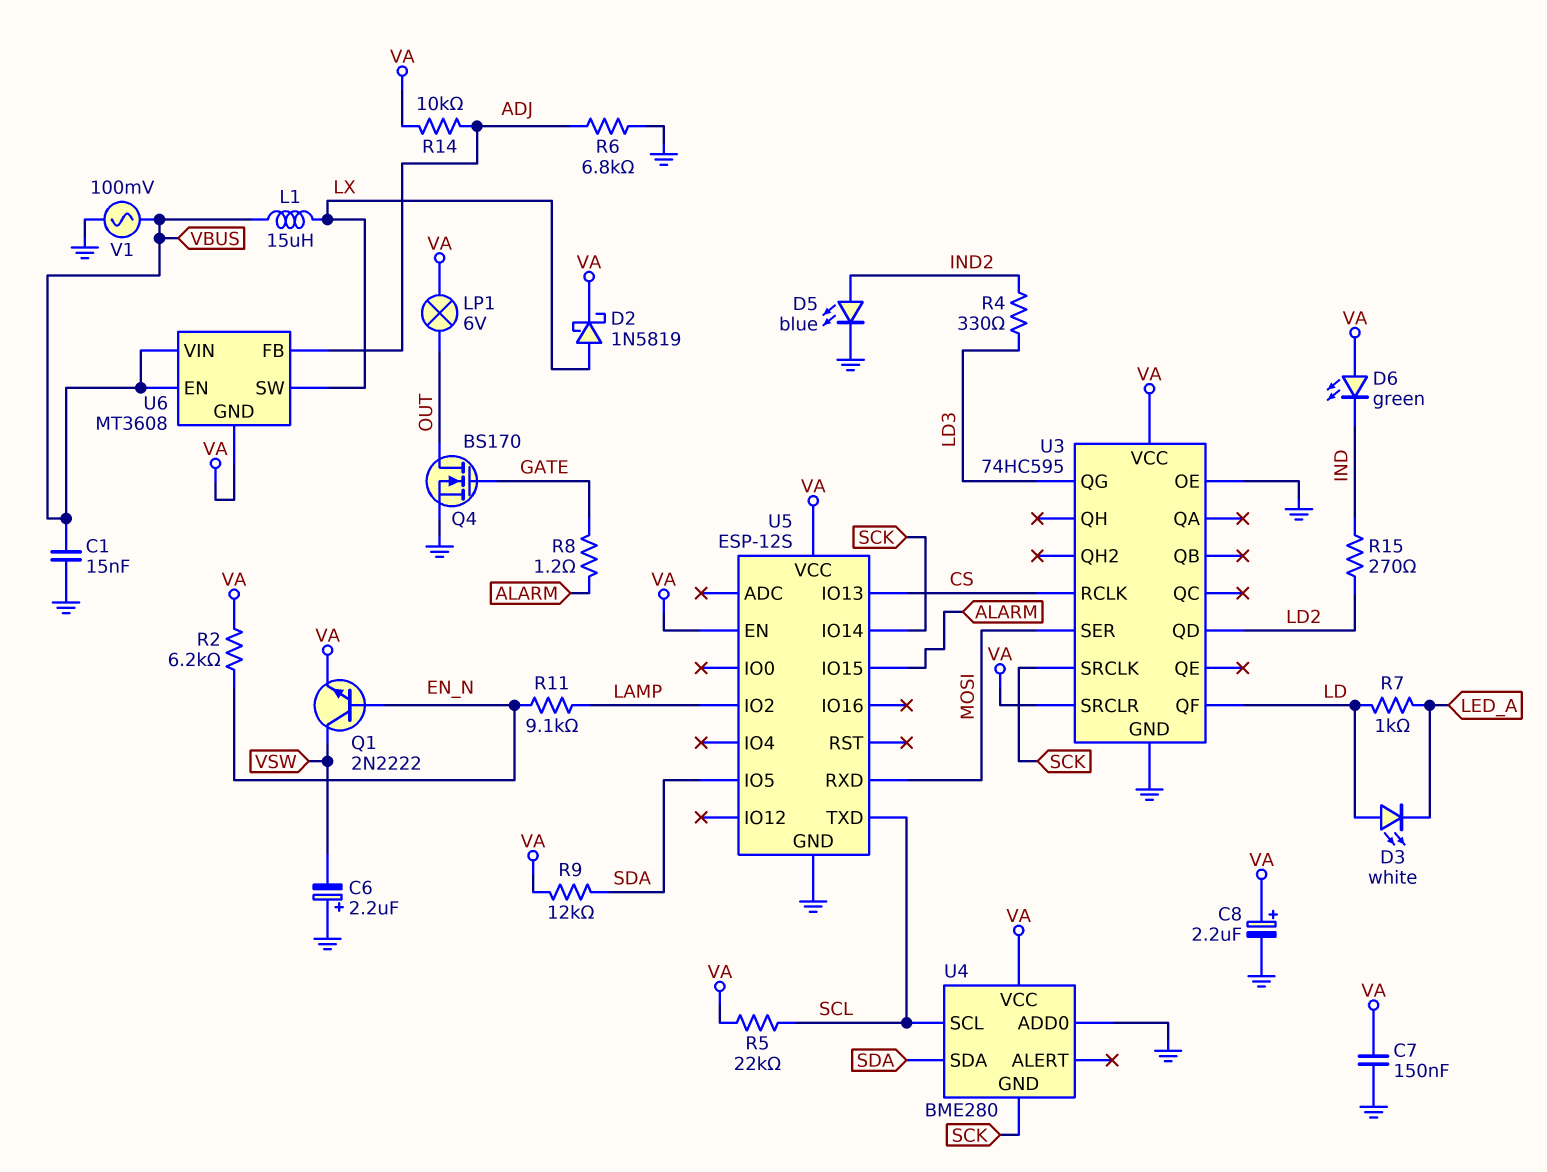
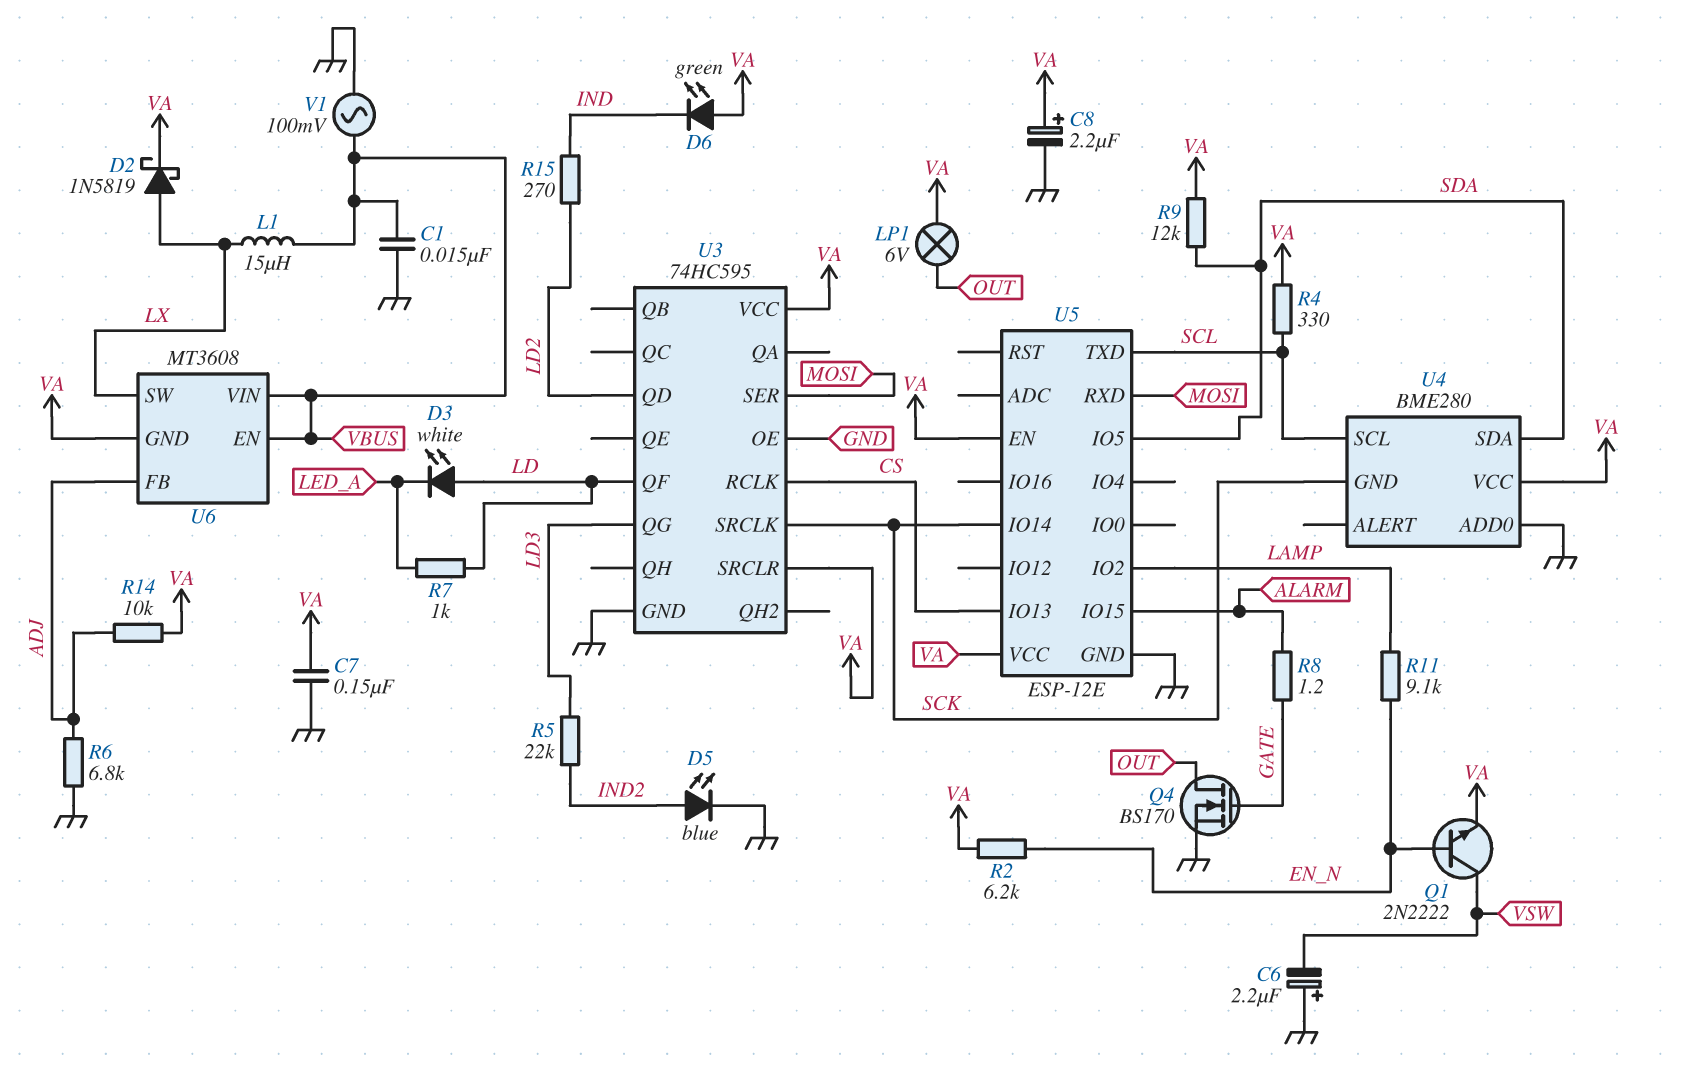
R4: 330 (IND2, LD3) -> 330 (SCL, VA)
R5: 22k (SCL, VA) -> 22k (IND2, LD3)
U5: ESP-12S -> ESP-12E

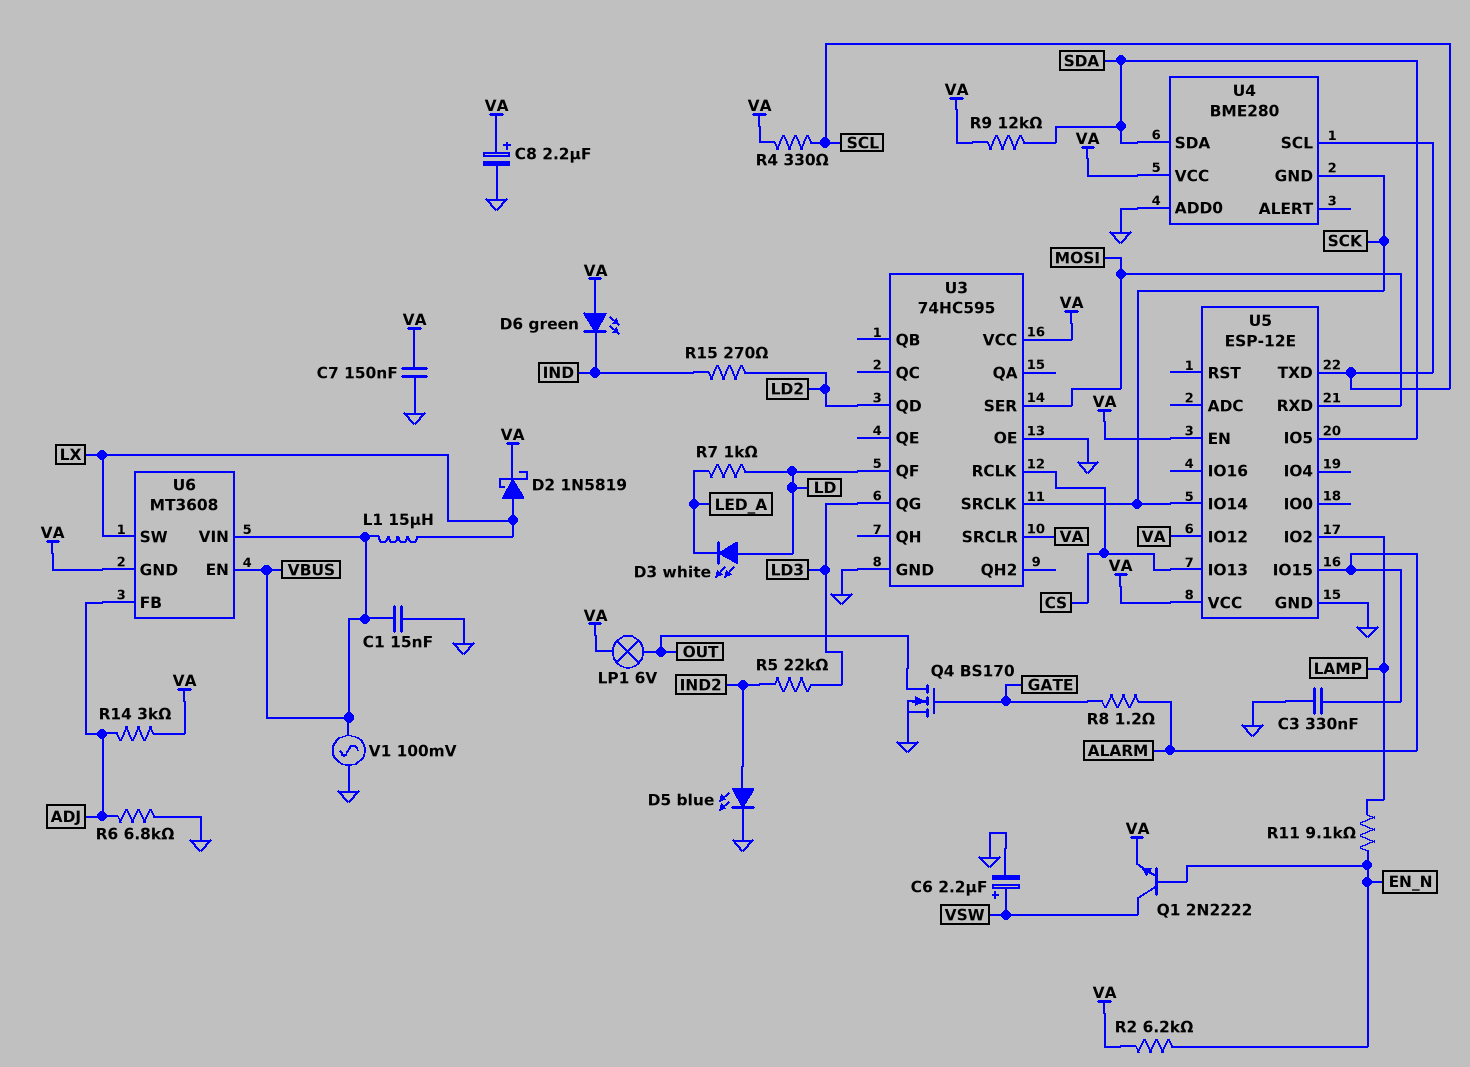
C3: none -> 330nF (ALARM, GND)
C6: 2.2uF (plus GND, minus VSW) -> 2.2uF (plus VSW, minus GND)
R14: 10k (ADJ, VA) -> 3k (ADJ, VA)
U5 pin IO12: none -> VA

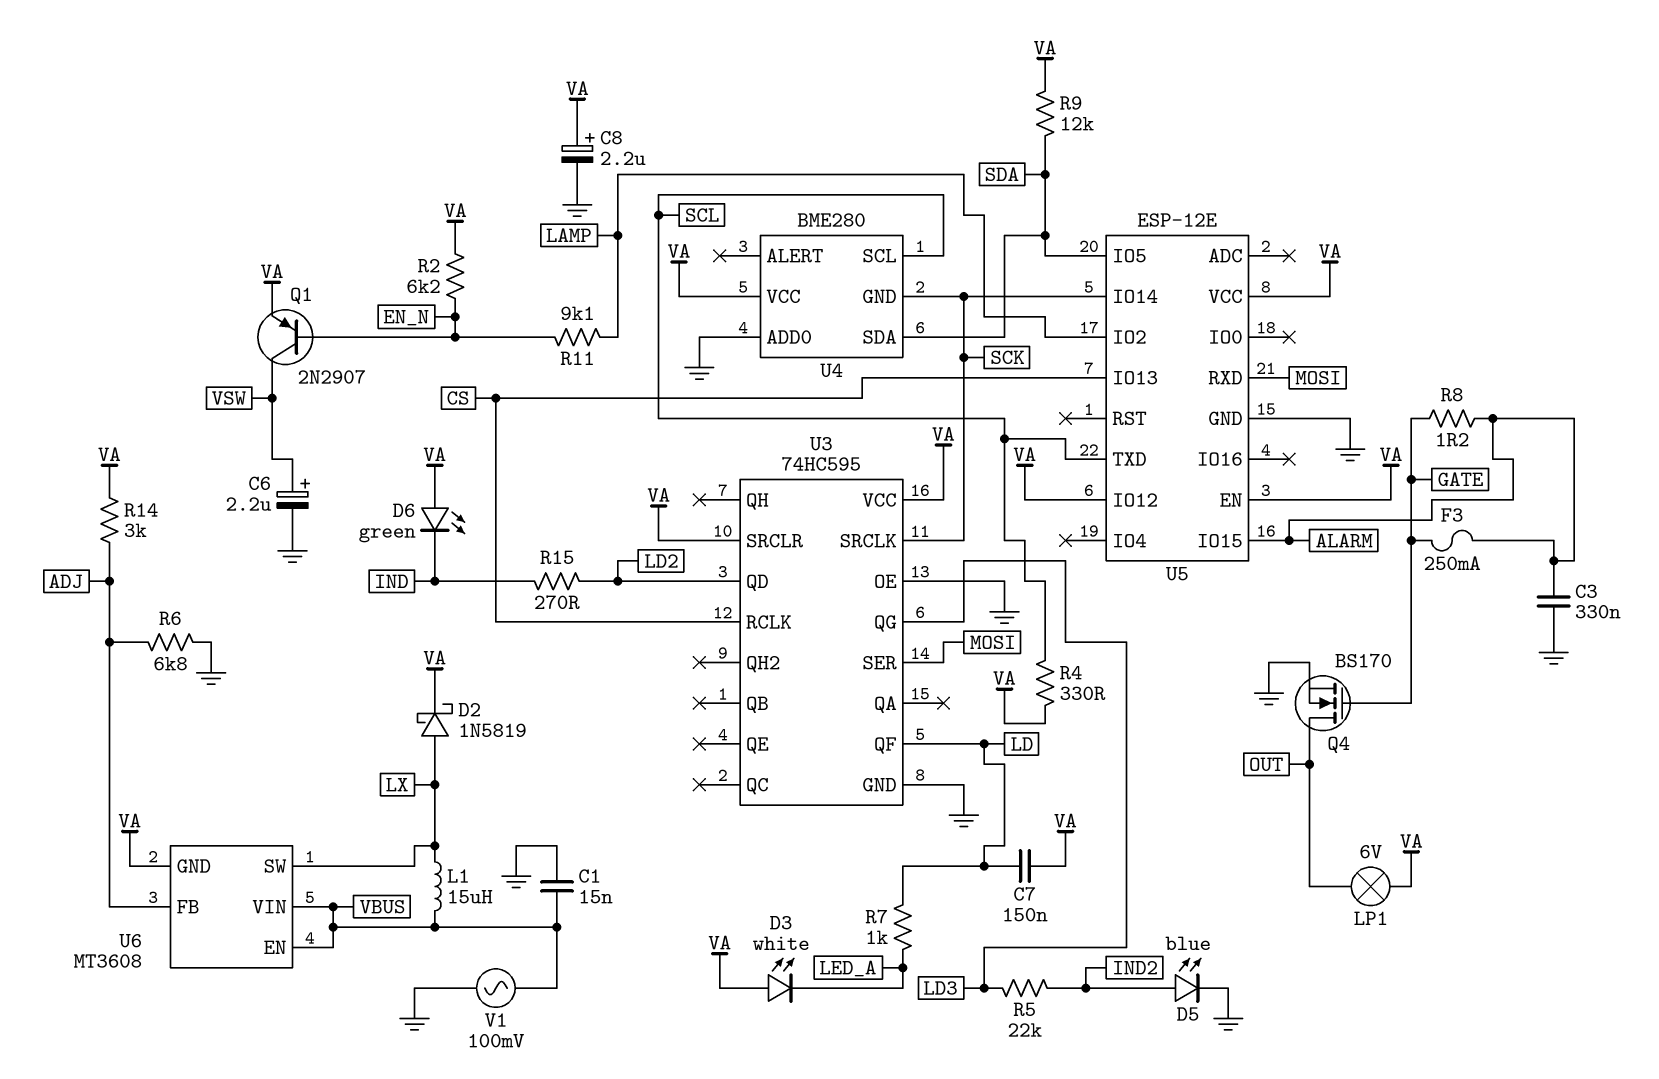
C7: 150nF (GND, VA) -> 150nF (LD, VA)
D3: LED white (A LD, K LED_A) -> LED white (A VA, K LED_A)
F3: none -> 250mA (ALARM, GATE)
Q1: NPN 2N2222 (B EN_N, C VSW, E VA) -> PNP 2N2907 (B EN_N, C VSW, E VA)

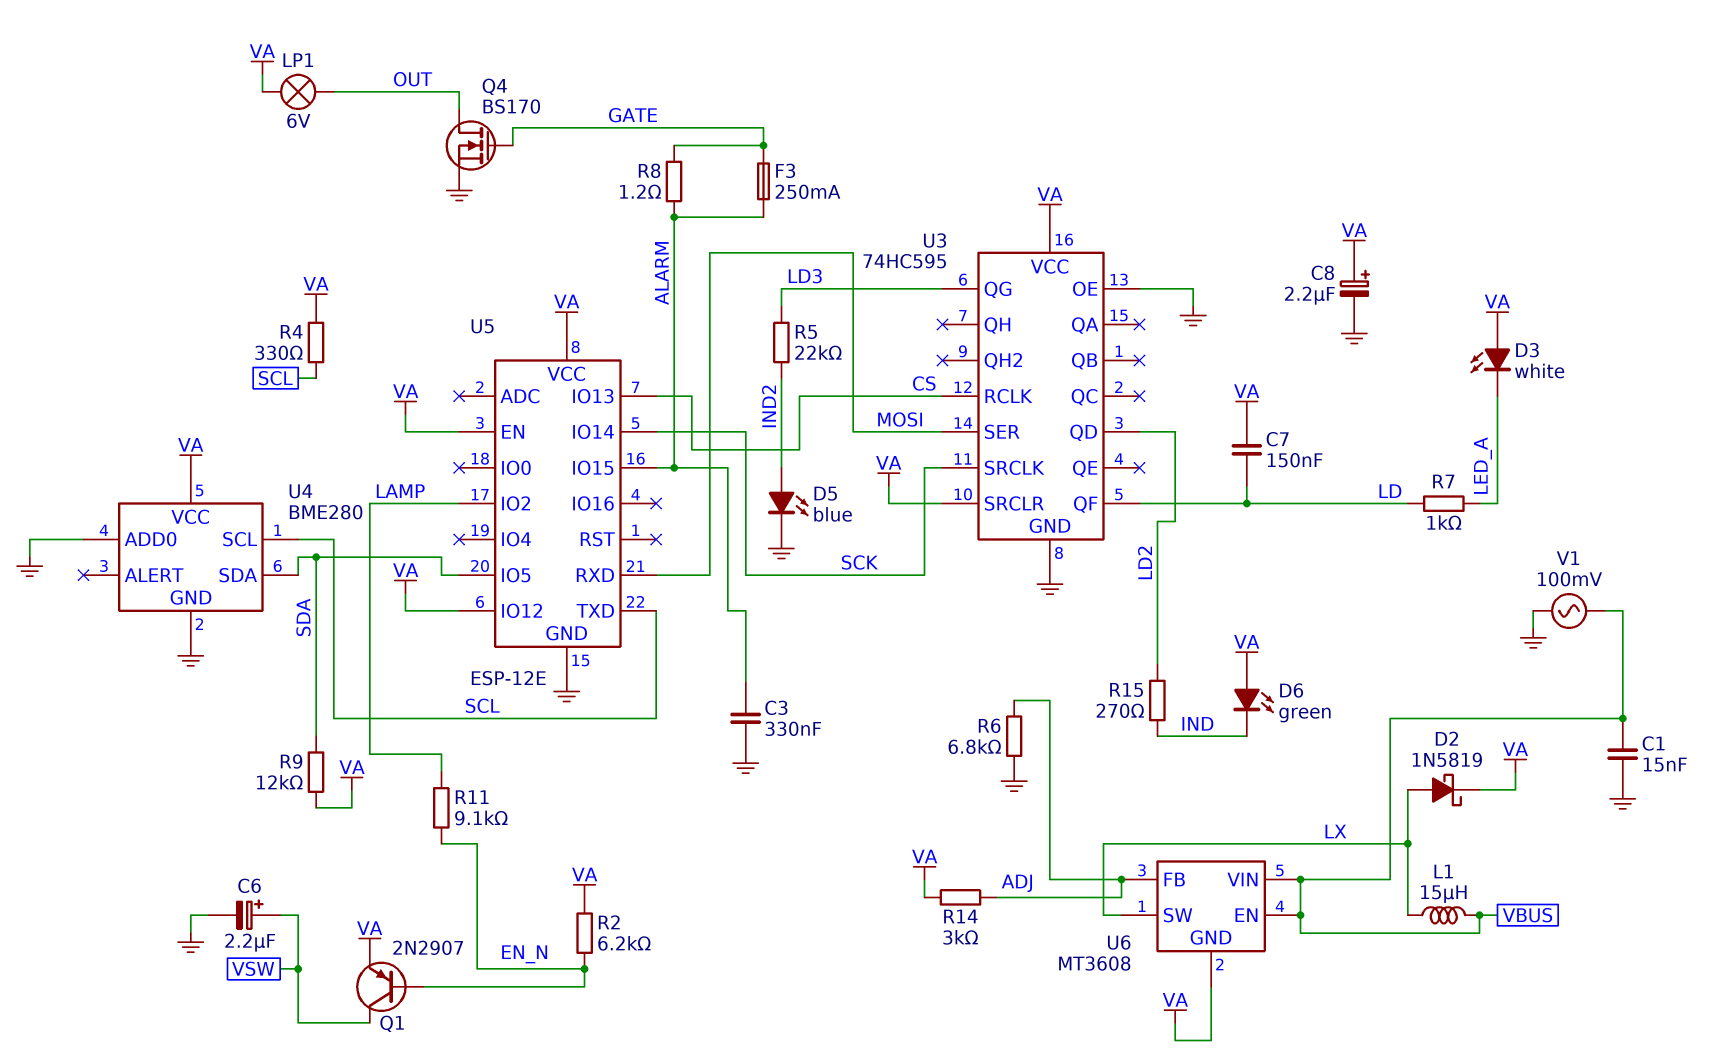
U4 pin GND: SCK -> GND

